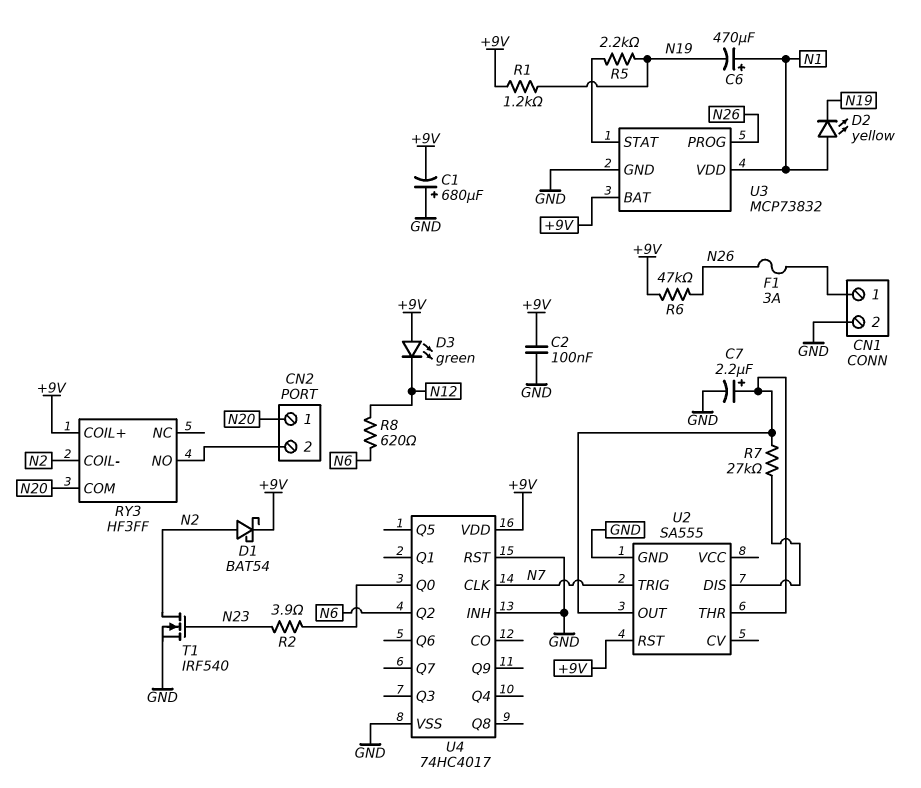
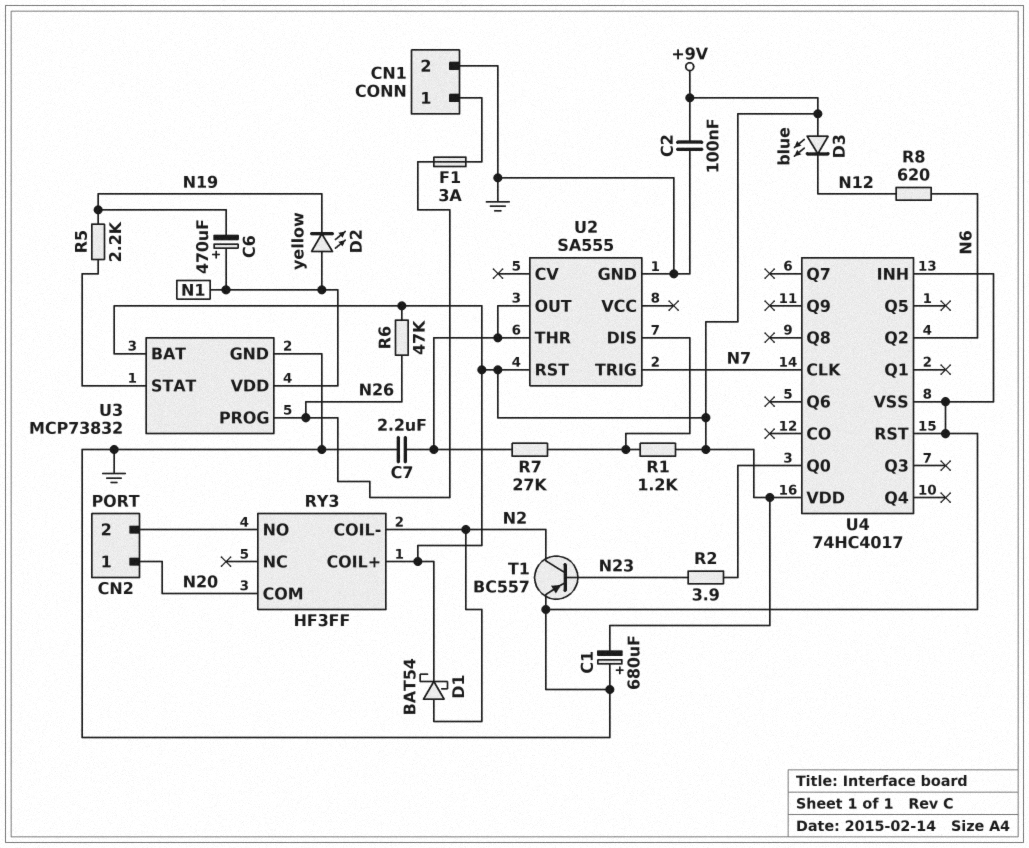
C7: 2.2uF (plus U2/OUT, minus GND) -> 2.2uF (GND, U2/OUT)
D3: LED green (A +9V, K N12) -> LED blue (A +9V, K N12)
R1: 1.2k (+9V, N19) -> 1.2k (+9V, U2/DIS)
T1: NMOS IRF540 (G N23, D N2, S GND) -> PNP BC557 (B N23, C N2, E GND)

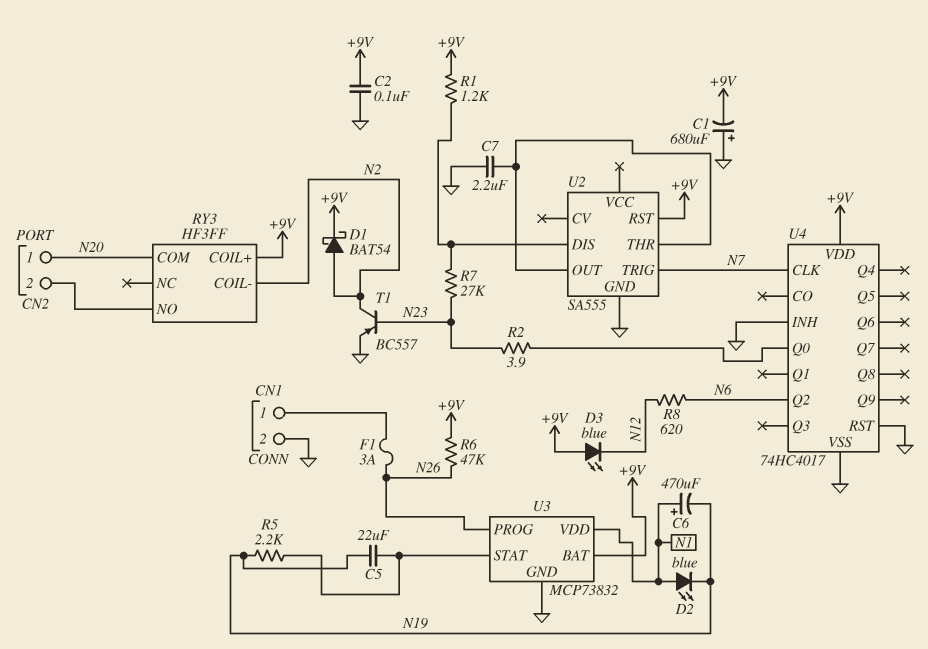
C5: none -> 22uF (N19, U3/STAT)
D2: LED yellow (A N1, K N19) -> LED blue (A N1, K N19)
R7: 27k (U2/DIS, U2/OUT) -> 27k (N23, U2/DIS)

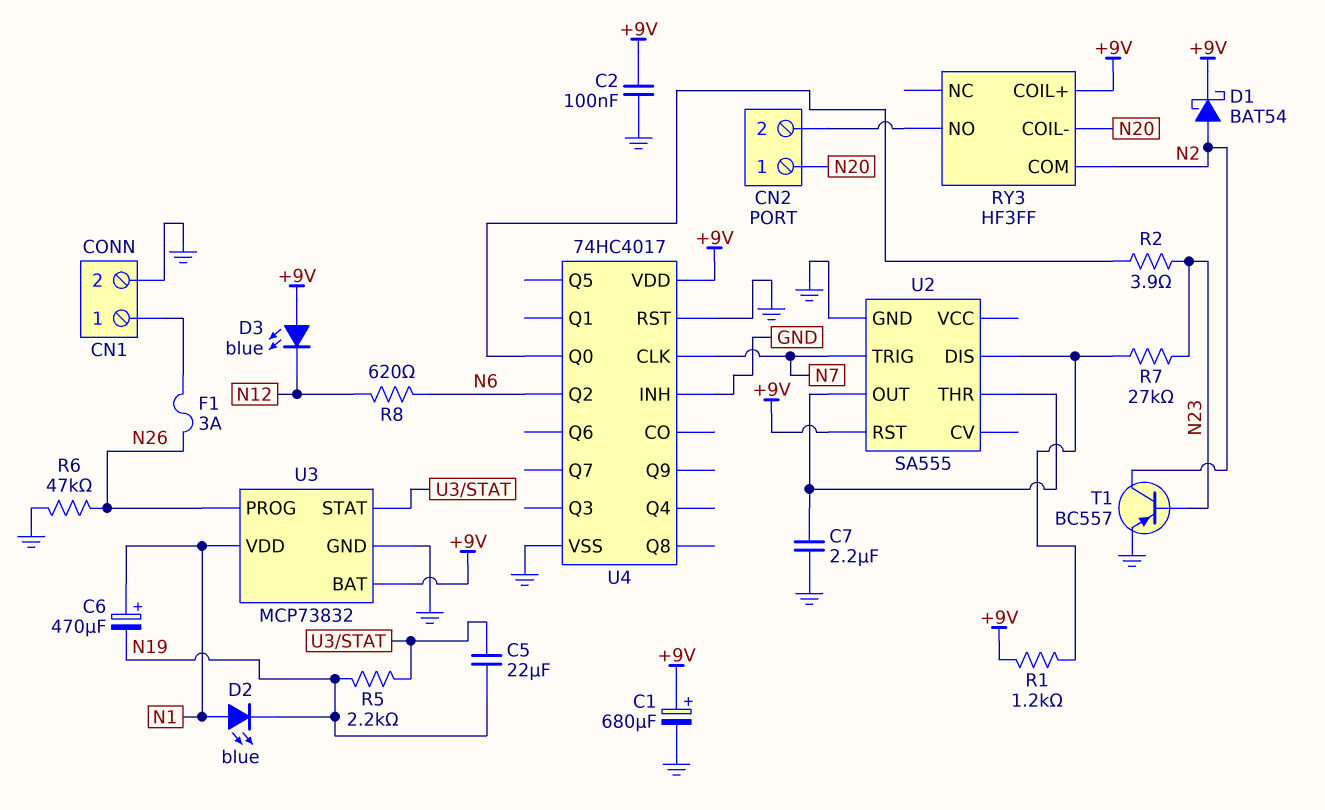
C1: 680uF (plus GND, minus +9V) -> 680uF (plus +9V, minus GND)
R6: 47k (+9V, N26) -> 47k (GND, N26)
RY3 pin COIL-: N2 -> N20
RY3 pin COM: N20 -> N2

